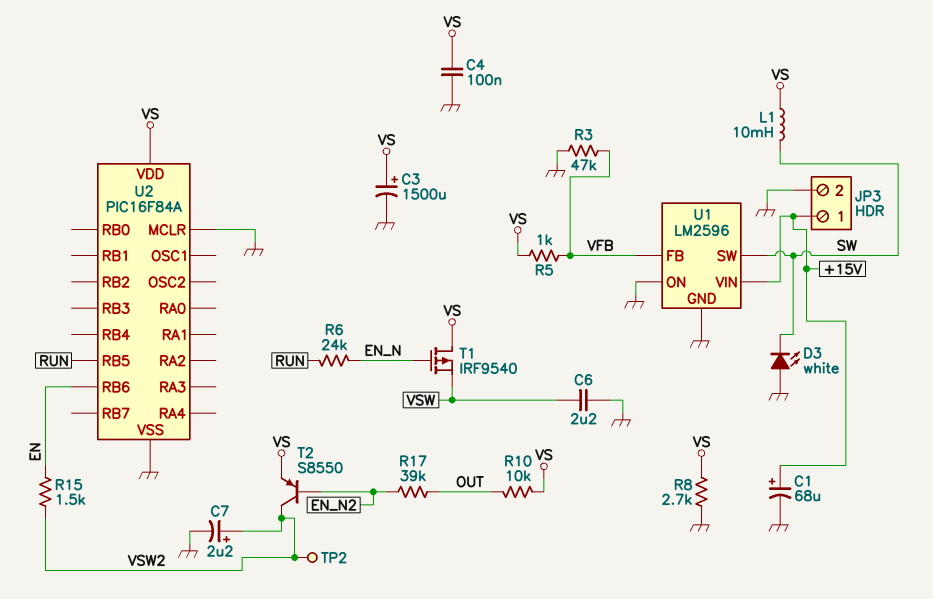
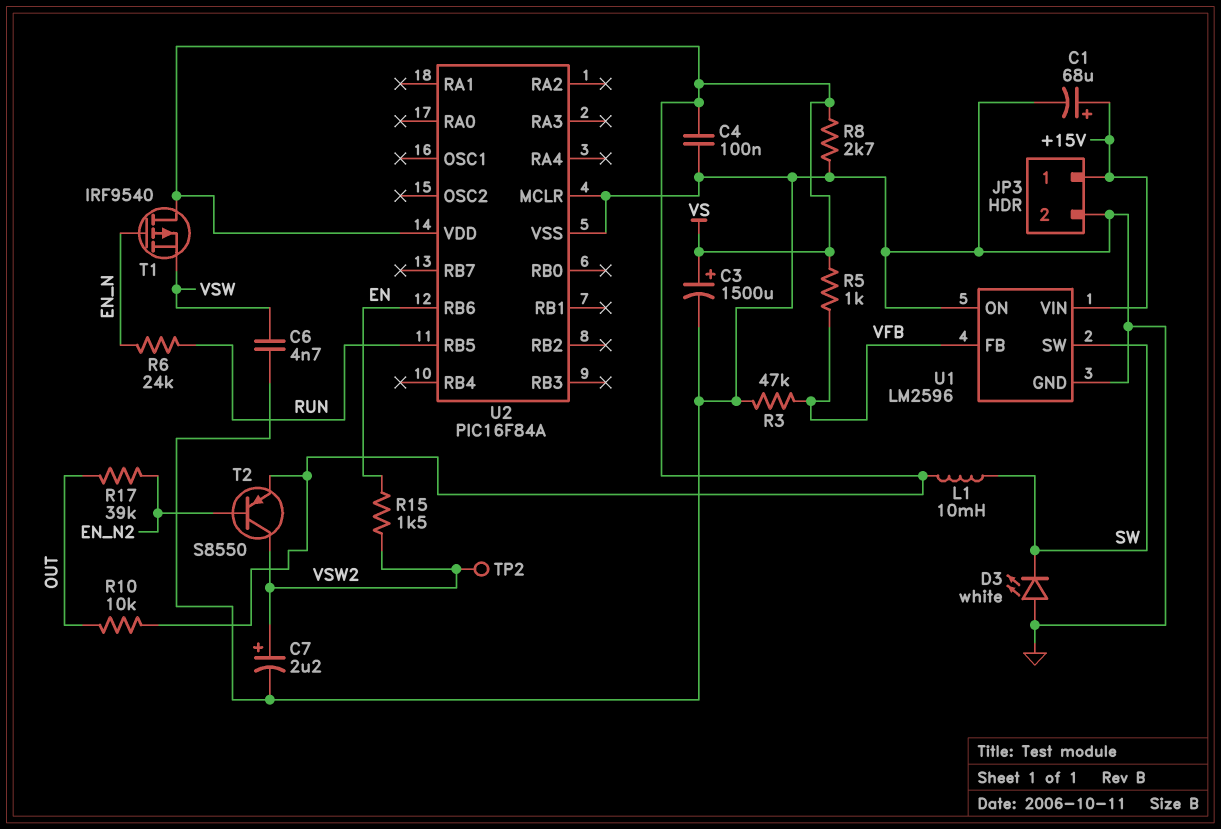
C6: 2.2uF (GND, VSW) -> 4.7nF (GND, VSW)

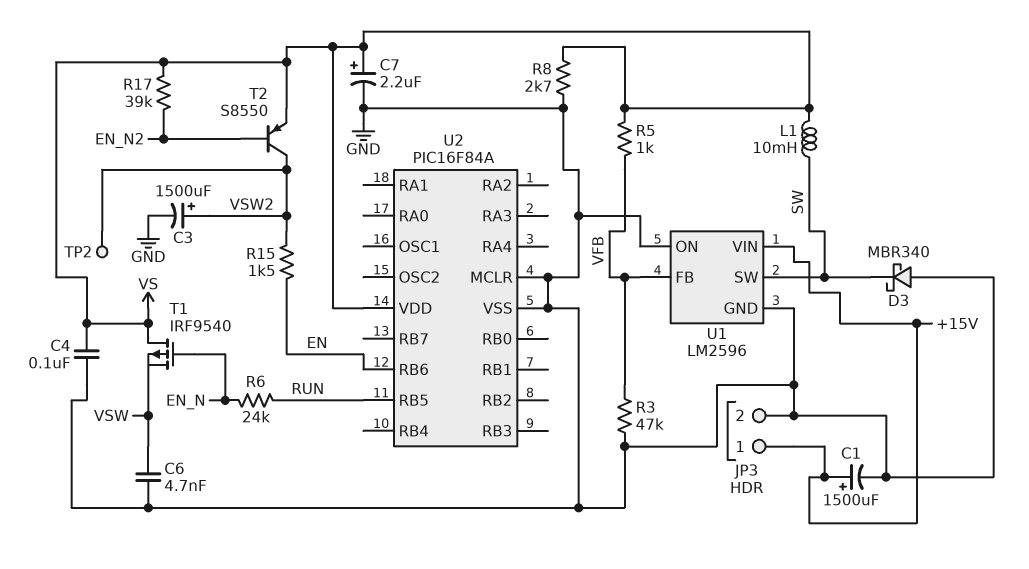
C1: 68uF (plus +15V, minus GND) -> 1500uF (plus +15V, minus GND)
C3: 1500uF (plus VS, minus GND) -> 1500uF (plus VSW2, minus GND)
C7: 2.2uF (plus VSW2, minus GND) -> 2.2uF (plus VS, minus GND)
D3: LED white (A GND, K SW) -> schottky MBR340 (A GND, K SW)
R10: 10k (OUT, VS) -> none
R17: 39k (EN_N2, OUT) -> 39k (EN_N2, VS)

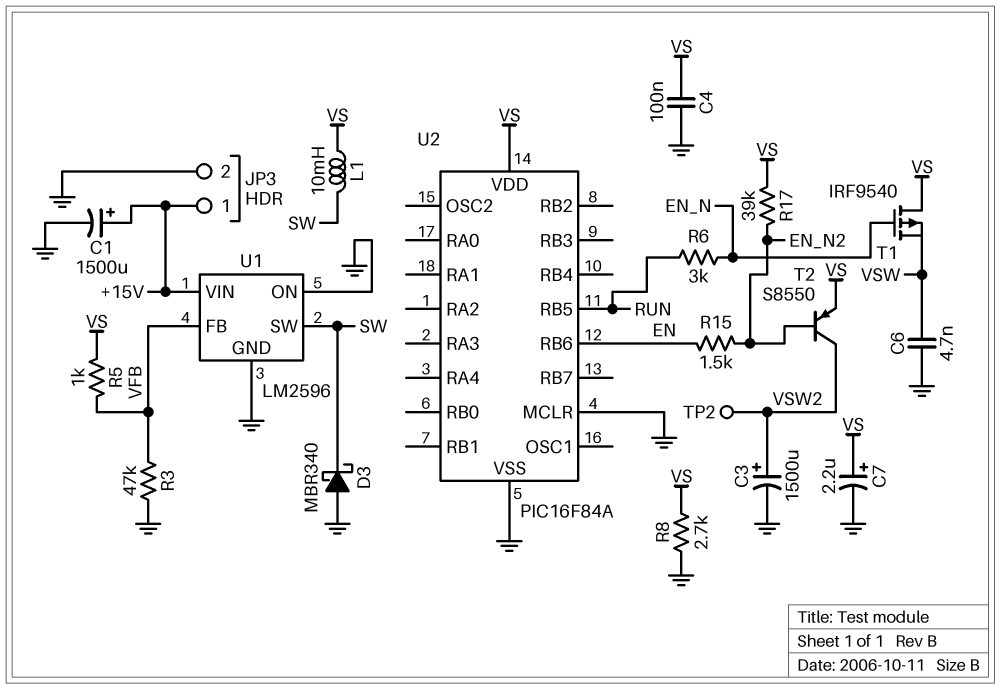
R6: 24k (EN_N, RUN) -> 3k (EN_N, RUN)
R15: 1.5k (EN, VSW2) -> 1.5k (EN, EN_N2)

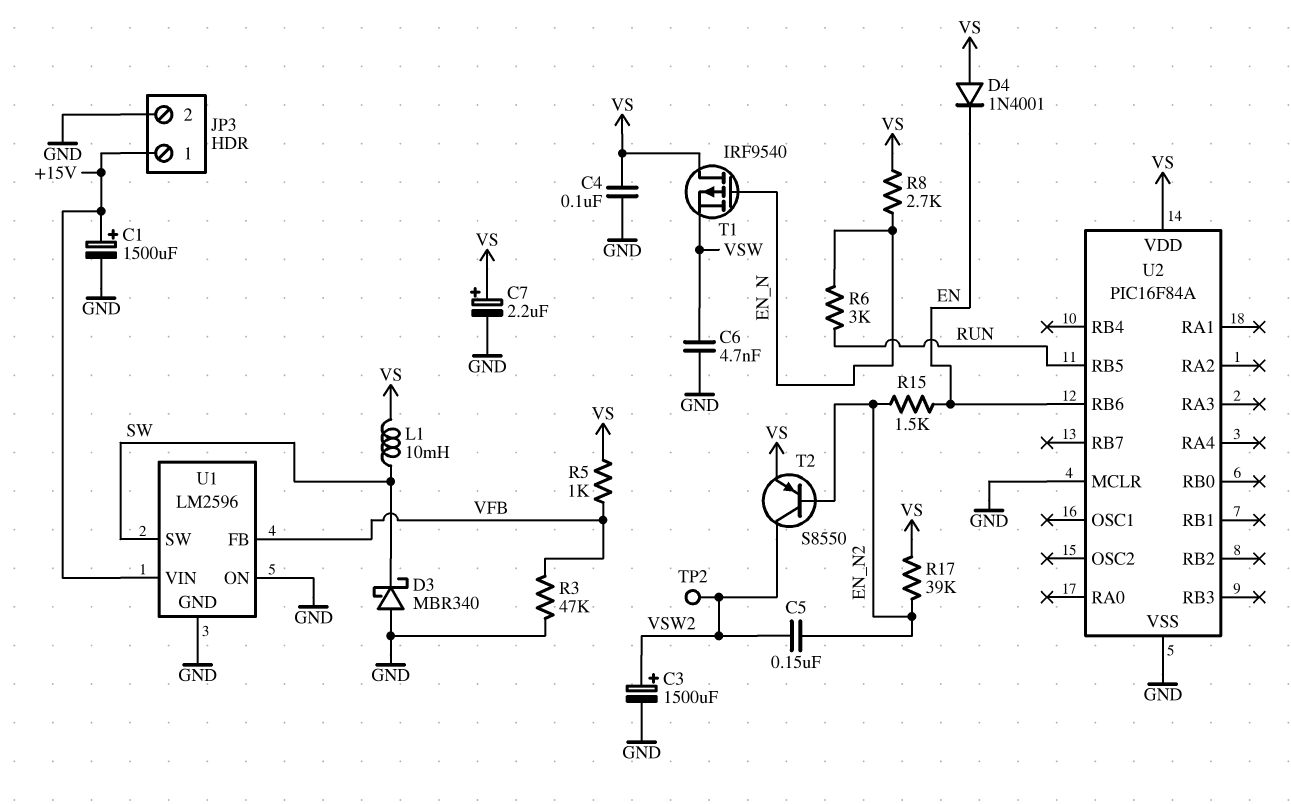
C5: none -> 150nF (EN_N2, VSW2)
D4: none -> diode 1N4001 (A VS, K EN)
R8: 2.7k (GND, VS) -> 2.7k (EN_N, VS)

